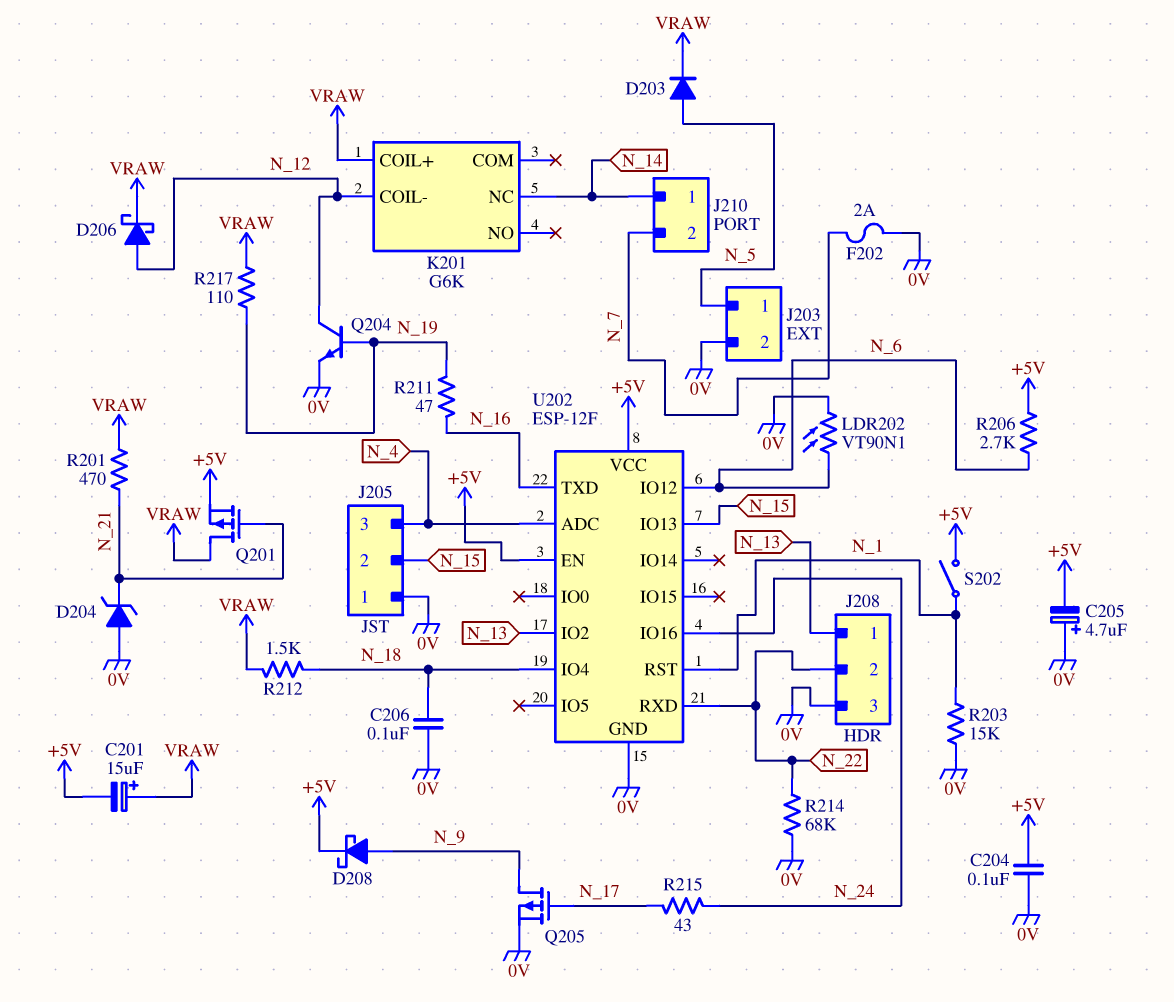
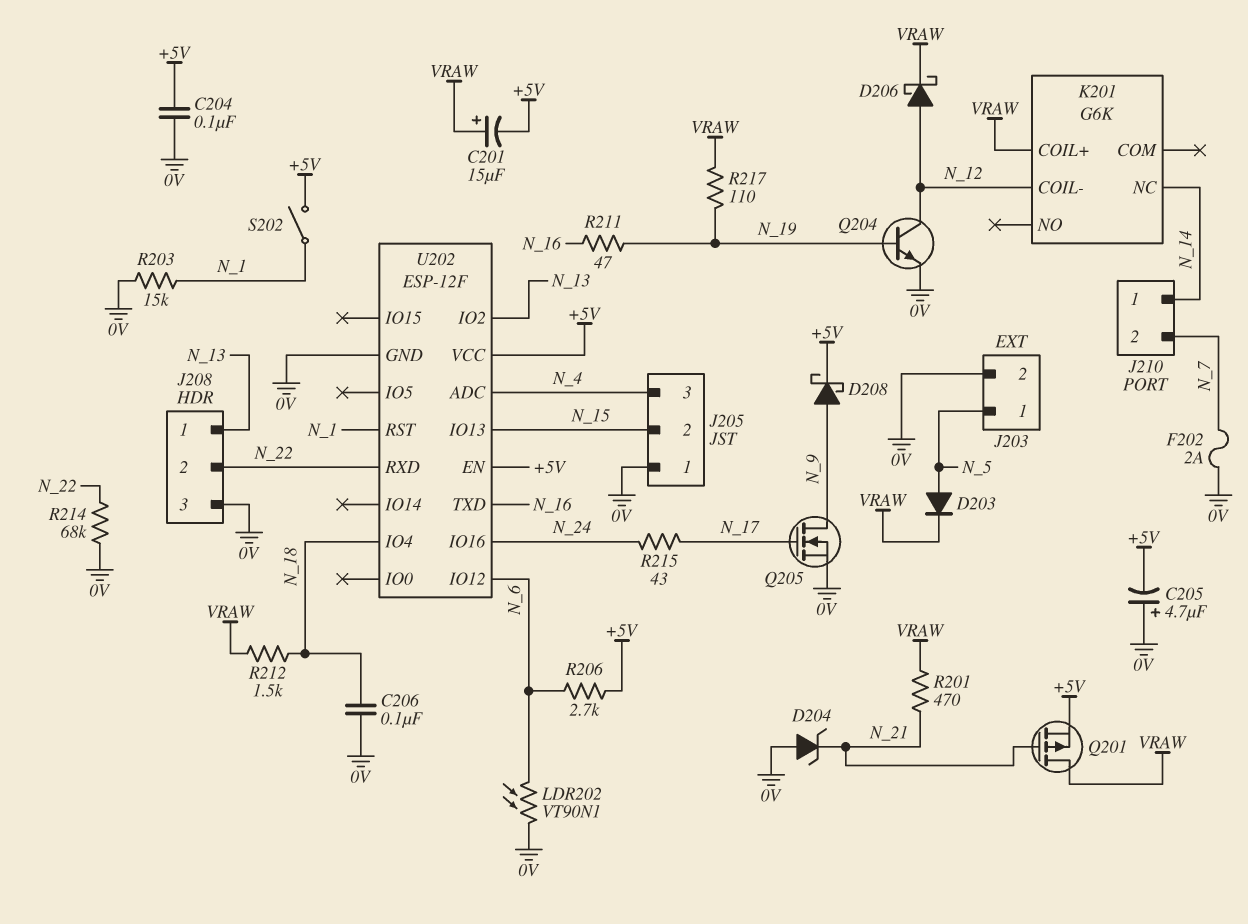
Q205: PMOS (G N_17, D N_9, S 0V) -> NMOS (G N_17, D N_9, S 0V)

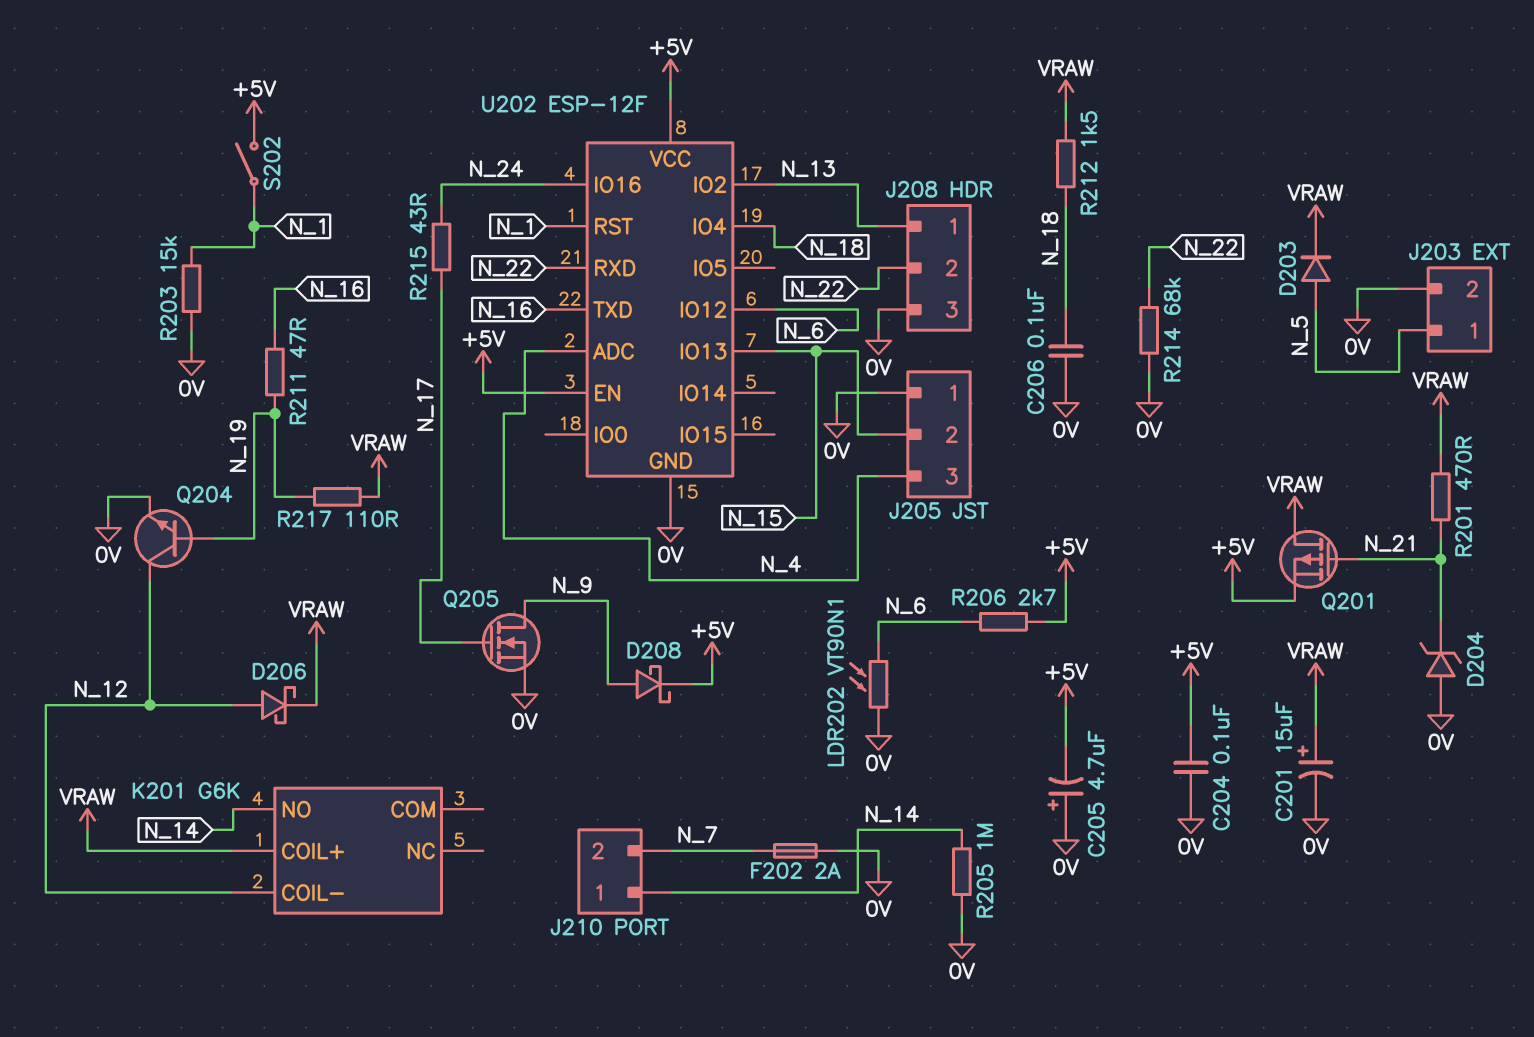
C201: 15uF (plus VRAW, minus +5V) -> 15uF (plus VRAW, minus 0V)
K201 pin NC: N_14 -> none
K201 pin NO: none -> N_14
R205: none -> 1M (0V, N_14)

